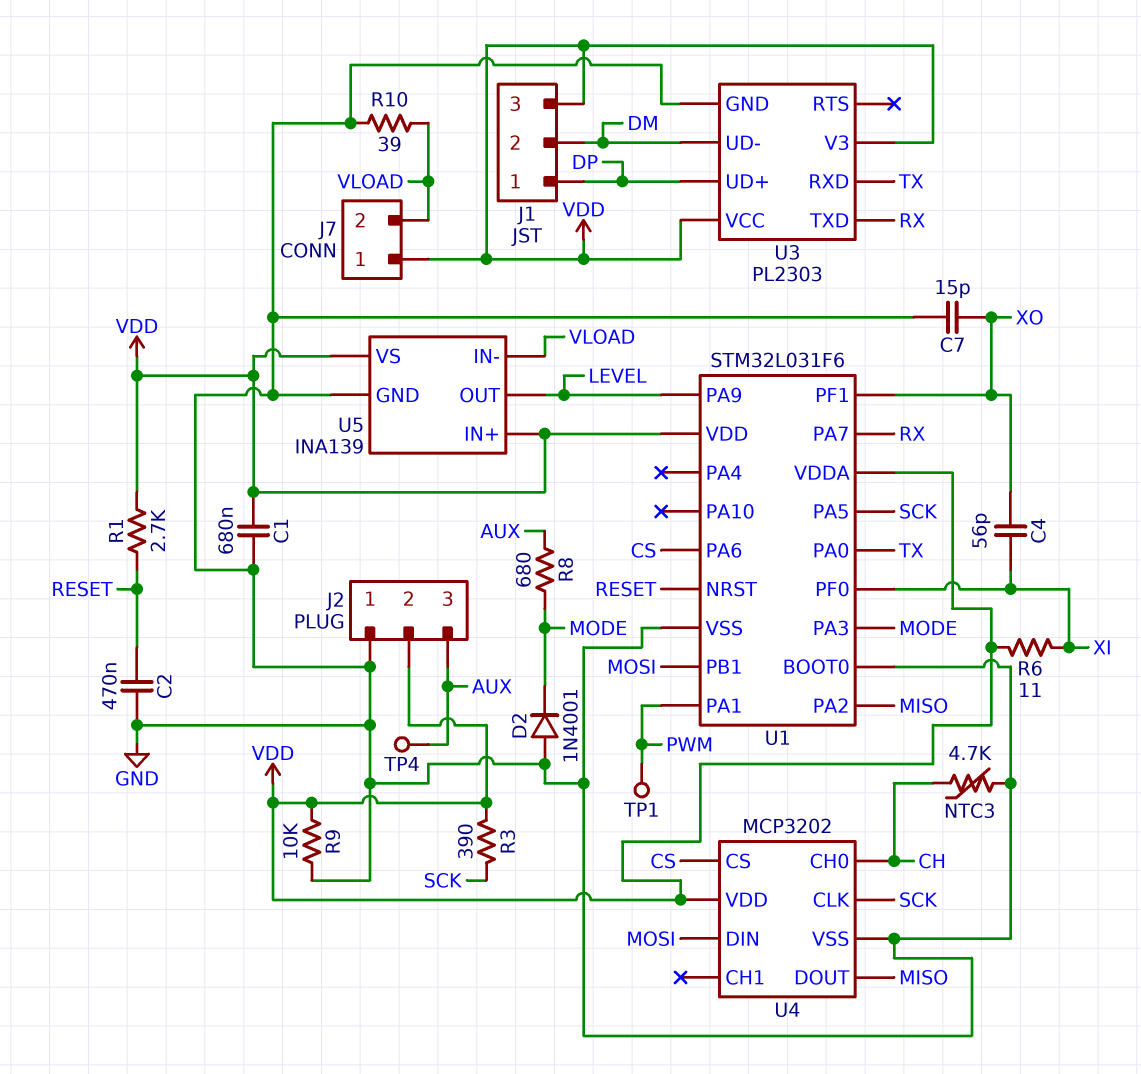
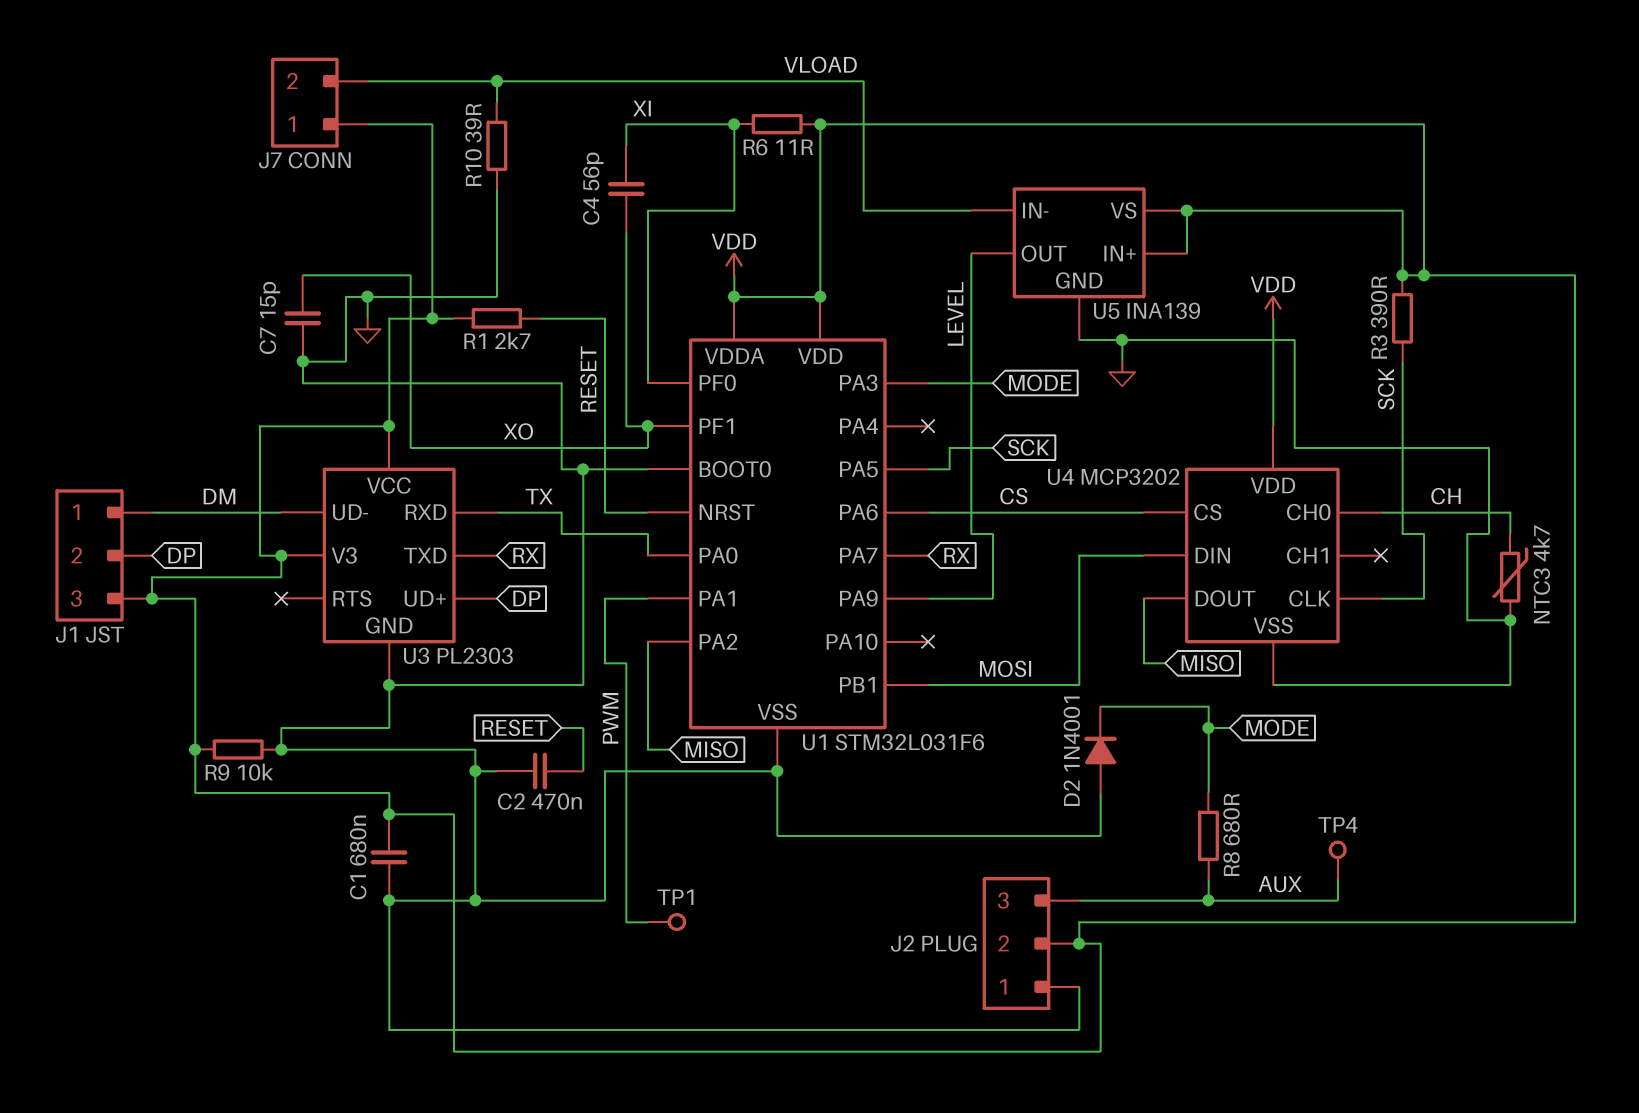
J1 pin 1: DP -> DM
J1 pin 2: DM -> DP

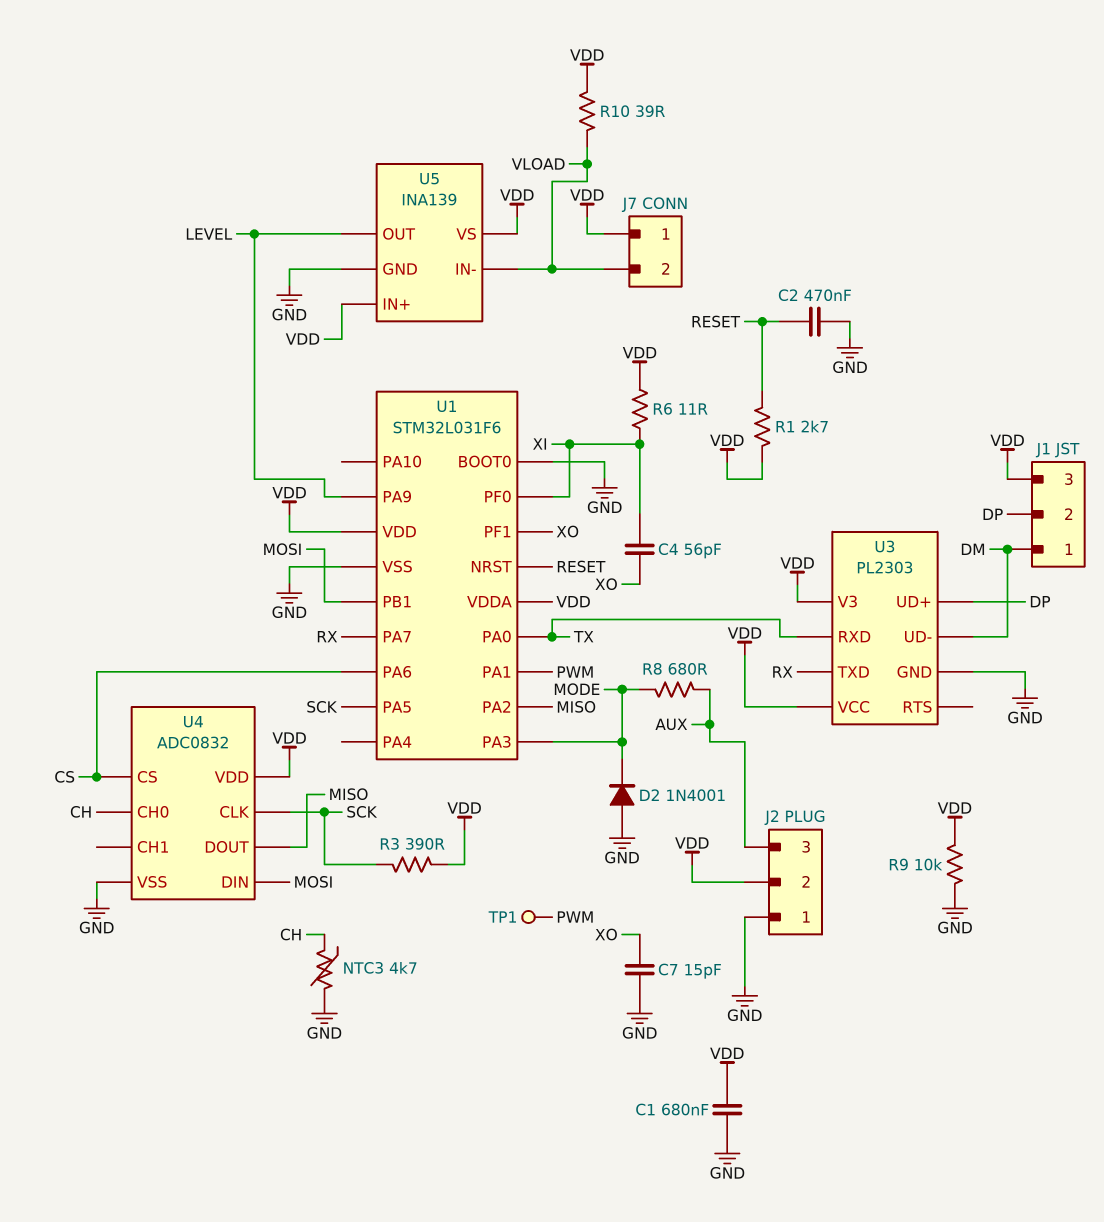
R10: 39 (GND, VLOAD) -> 39 (VDD, VLOAD)
TP4: test point (AUX) -> none
U4: MCP3202 -> ADC0832

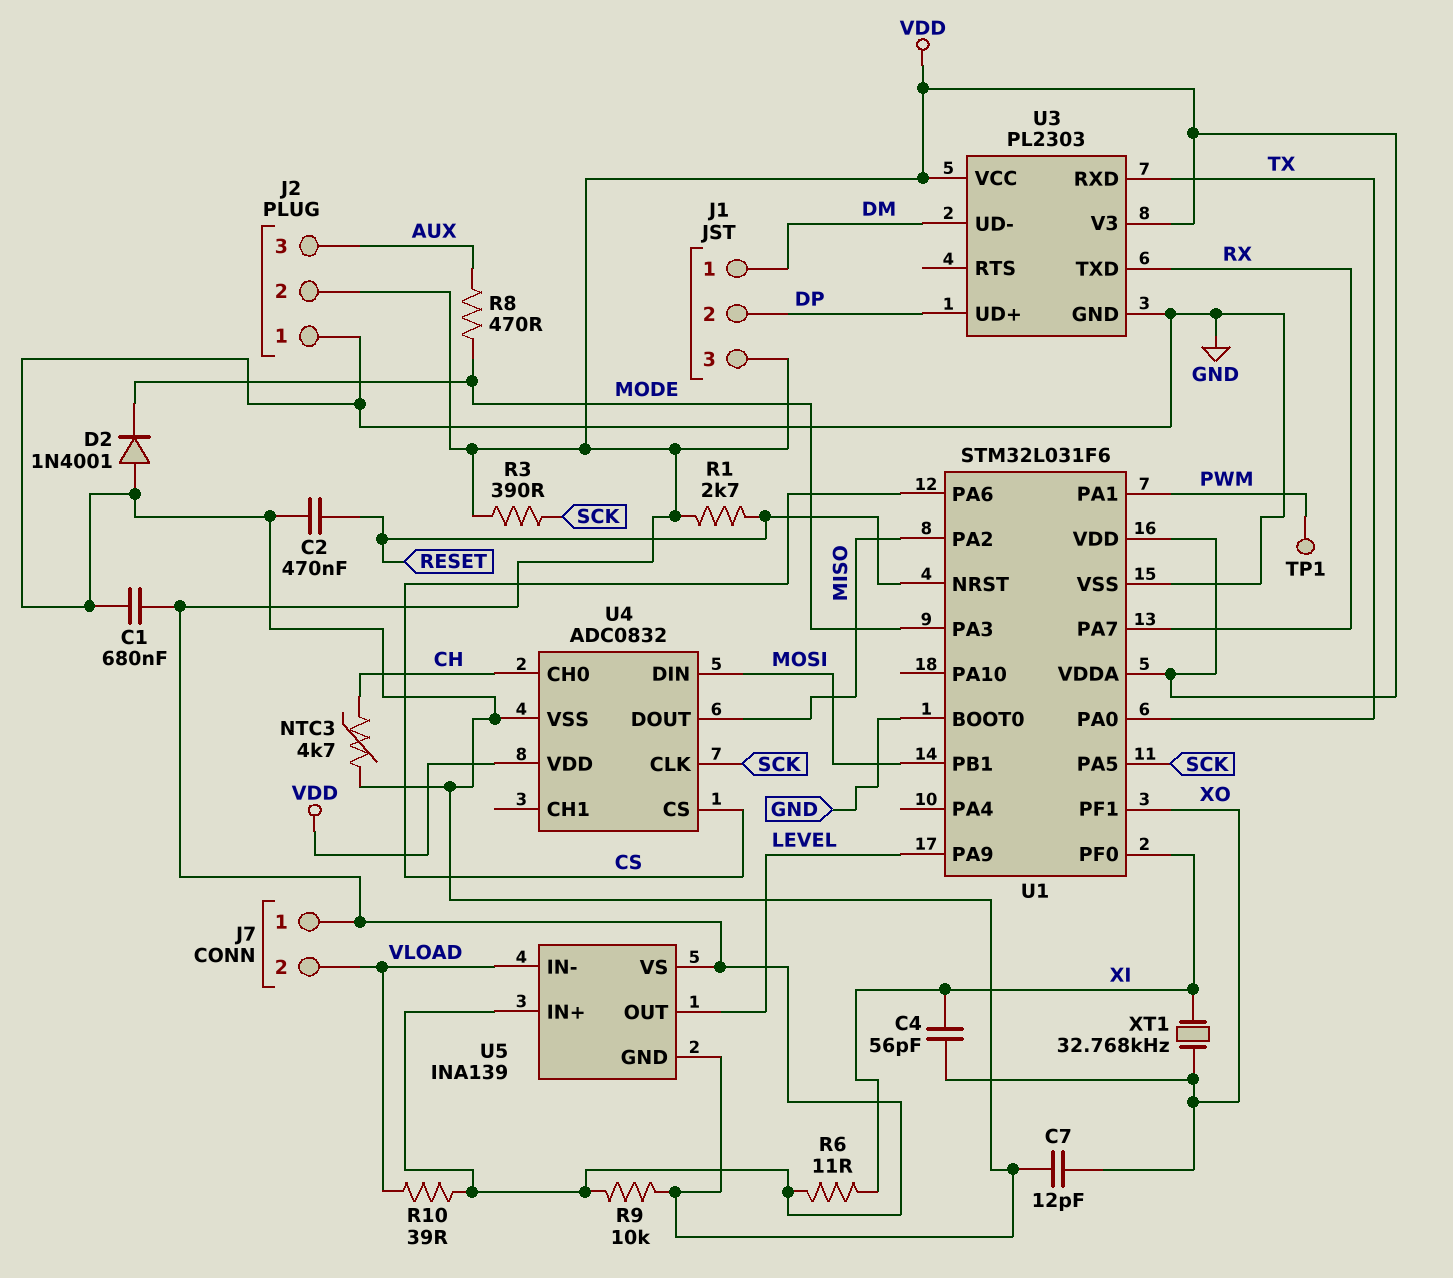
C7: 15pF (GND, XO) -> 12pF (GND, XO)
R8: 680 (AUX, MODE) -> 470 (AUX, MODE)
XT1: none -> 32.768kHz (XI, XO)

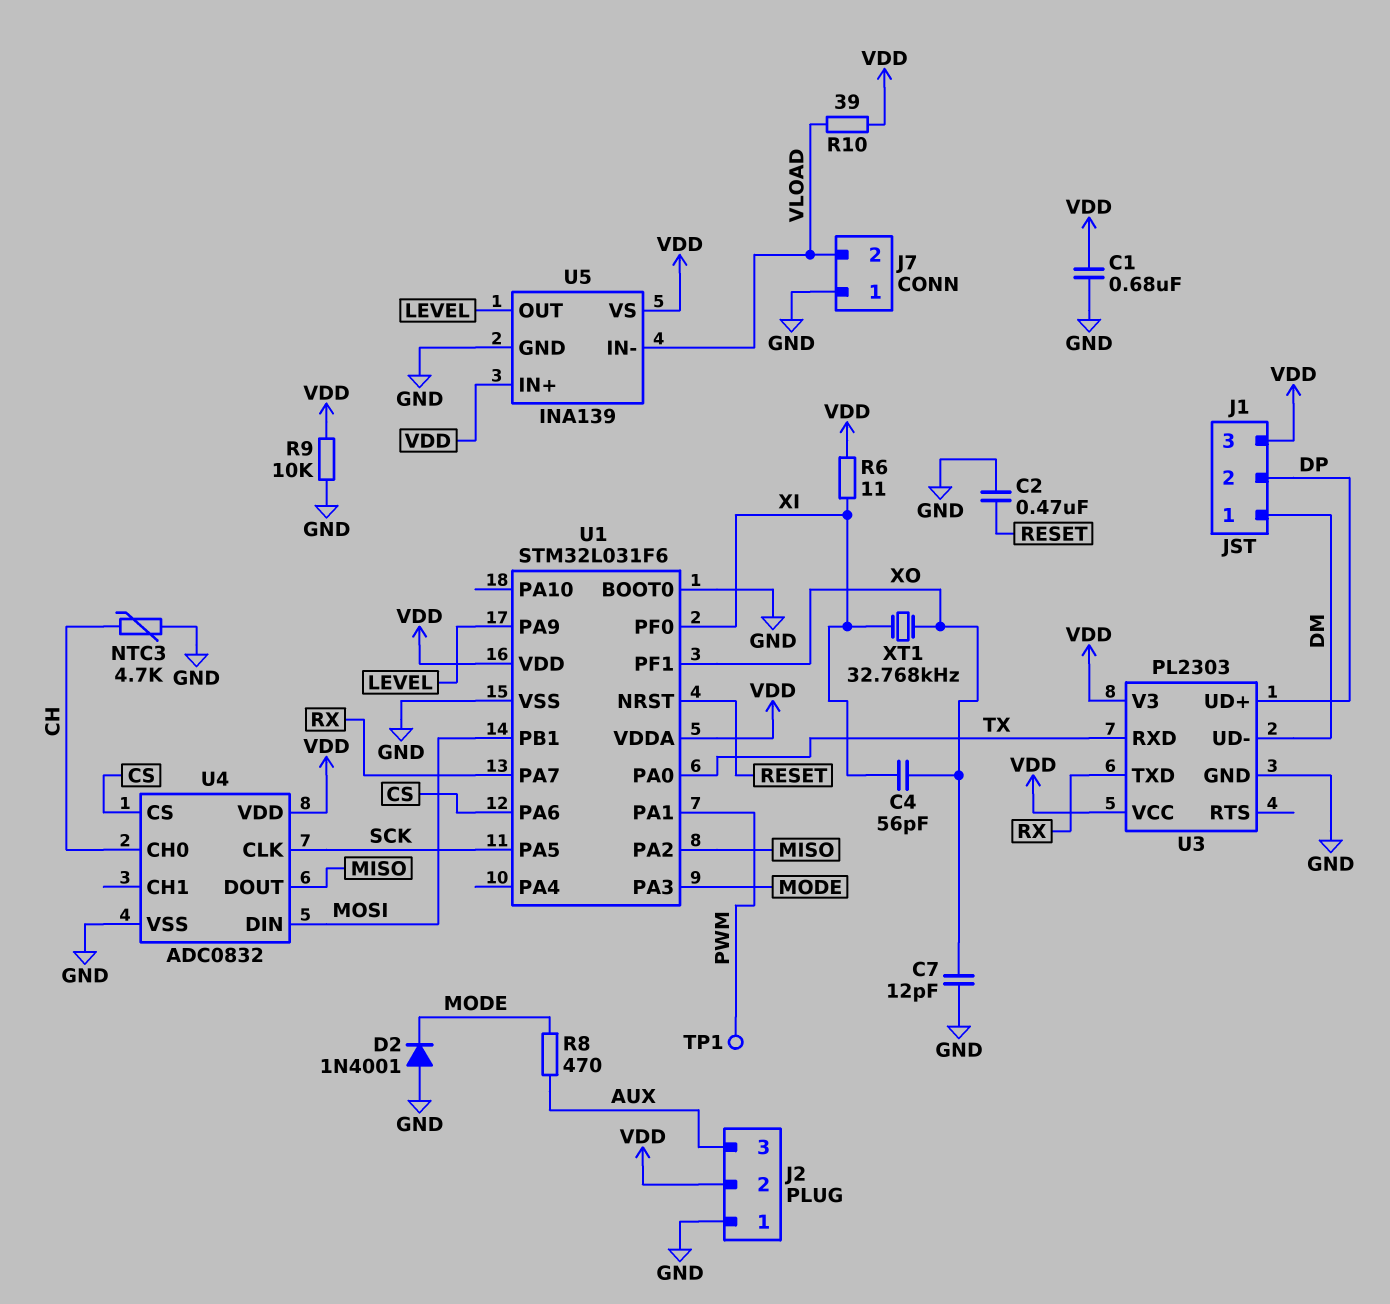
J7 pin 1: VDD -> GND
R1: 2.7k (RESET, VDD) -> none
R3: 390 (SCK, VDD) -> none

